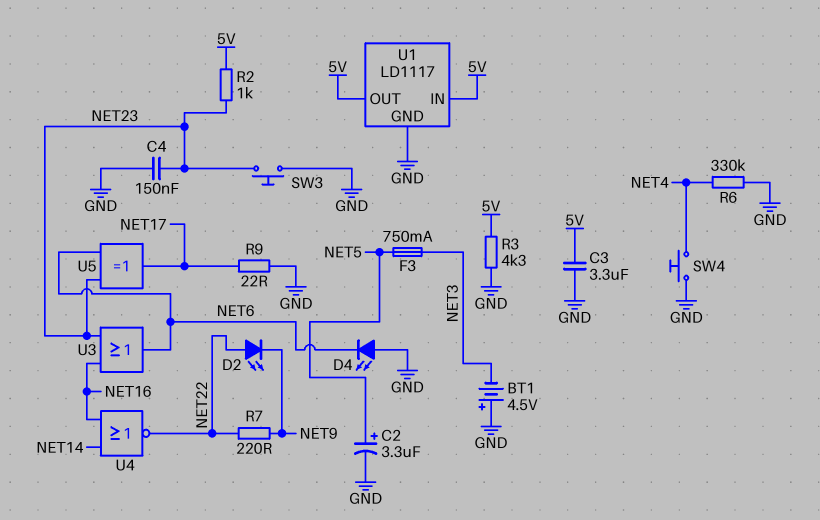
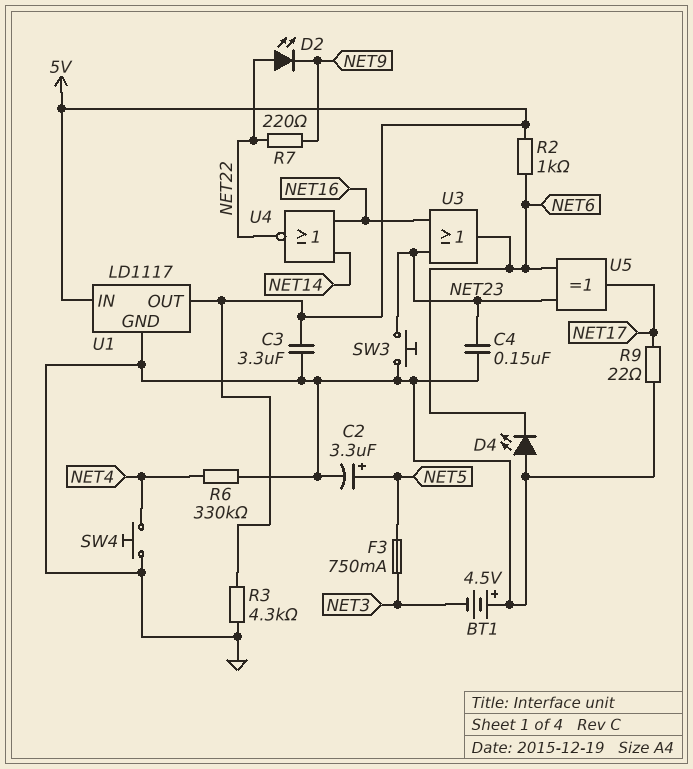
R2: 1k (5V, NET23) -> 1k (5V, NET6)

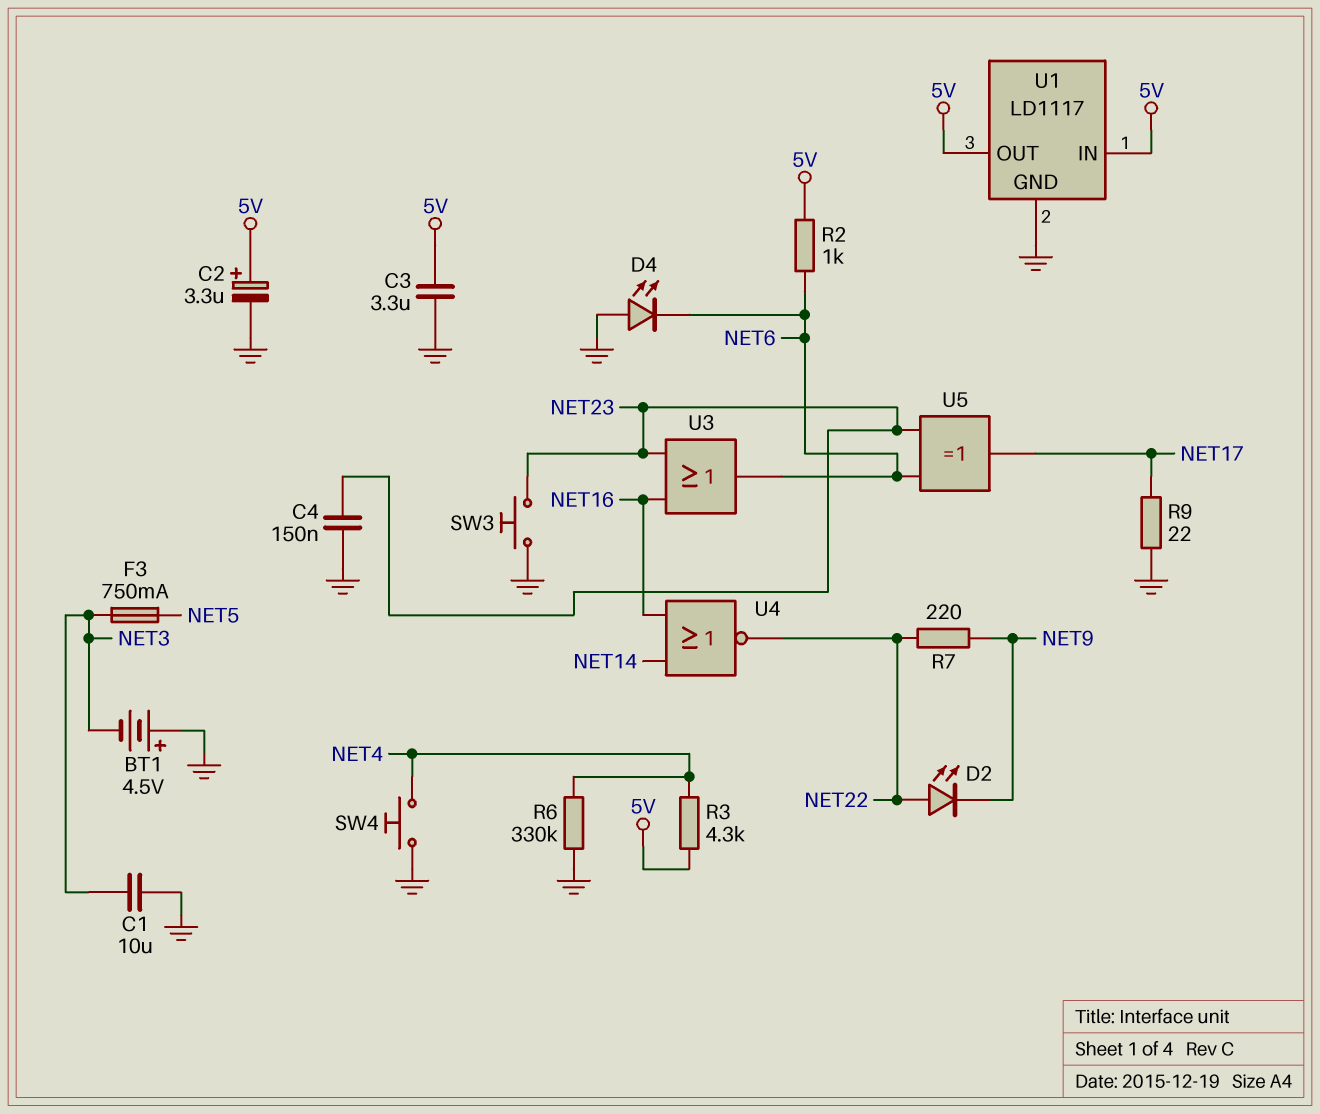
C1: none -> 10uF (GND, NET3)
C2: 3.3uF (plus NET5, minus GND) -> 3.3uF (plus 5V, minus GND)
R3: 4.3k (5V, GND) -> 4.3k (5V, NET4)

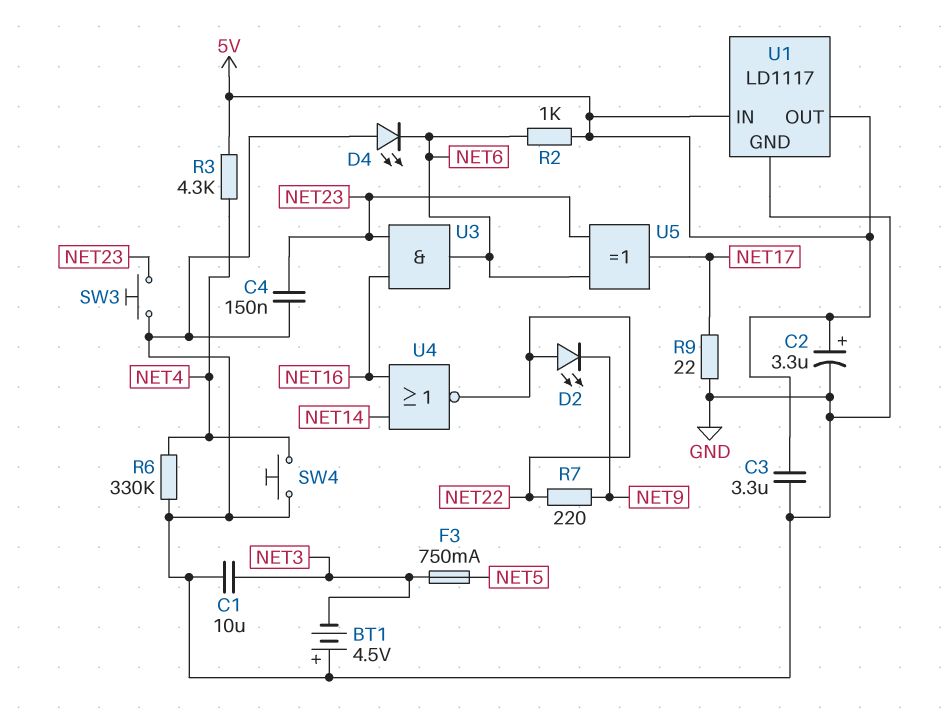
U3: OR (in NET16, in NET23, out NET6) -> AND (in NET16, in NET23, out NET6)

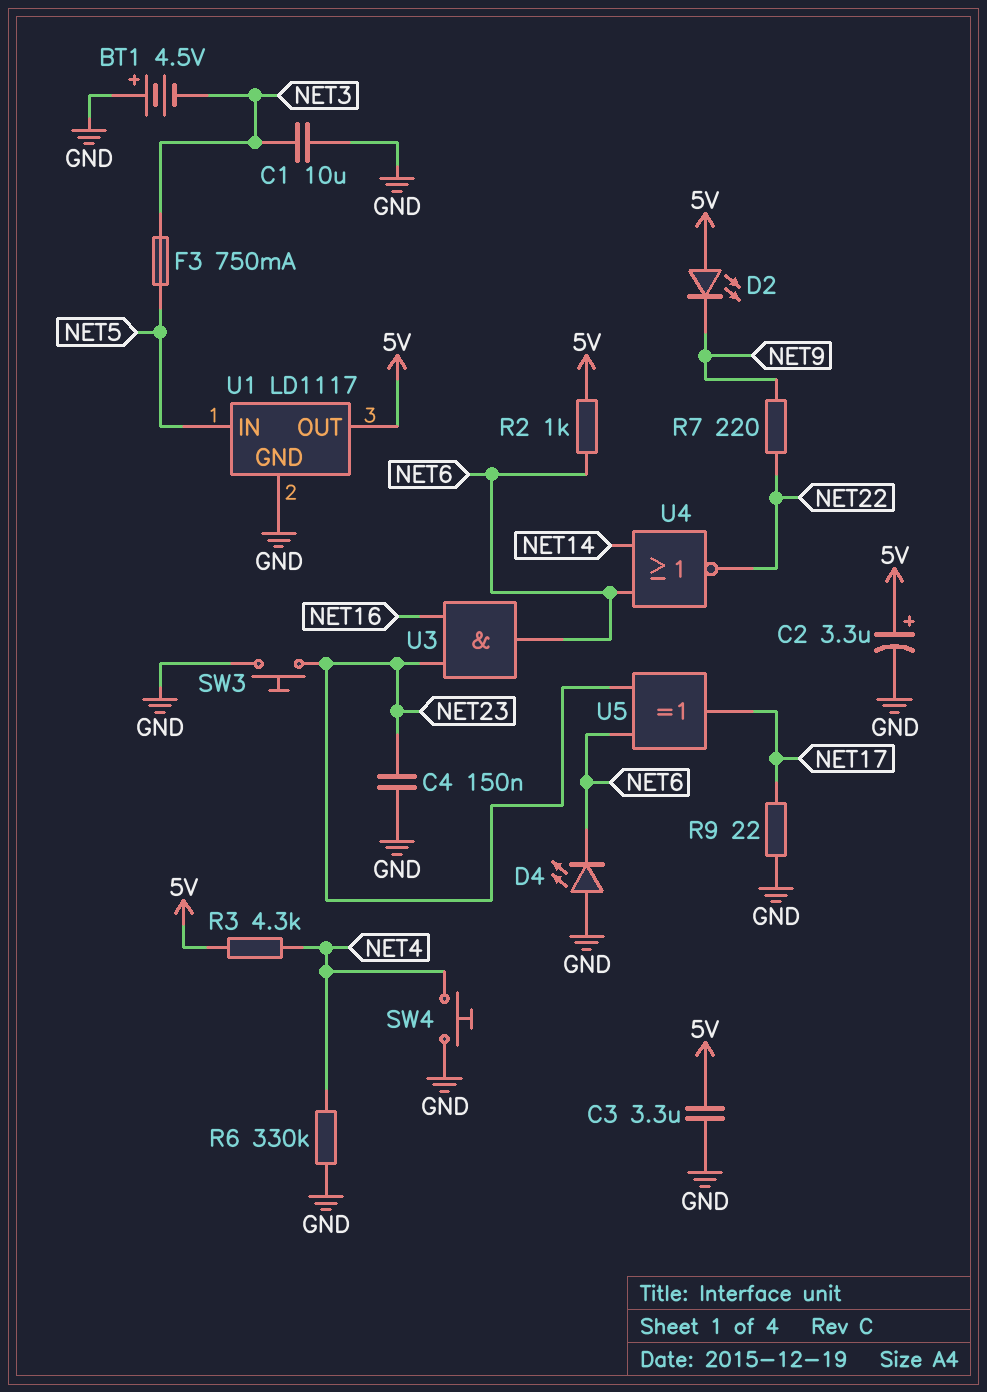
D2: LED (A NET22, K NET9) -> LED (A 5V, K NET9)
U1 pin IN: 5V -> NET5
U4: NOR (in NET14, in NET16, out NET22) -> NOR (in NET6, in NET14, out NET22)

